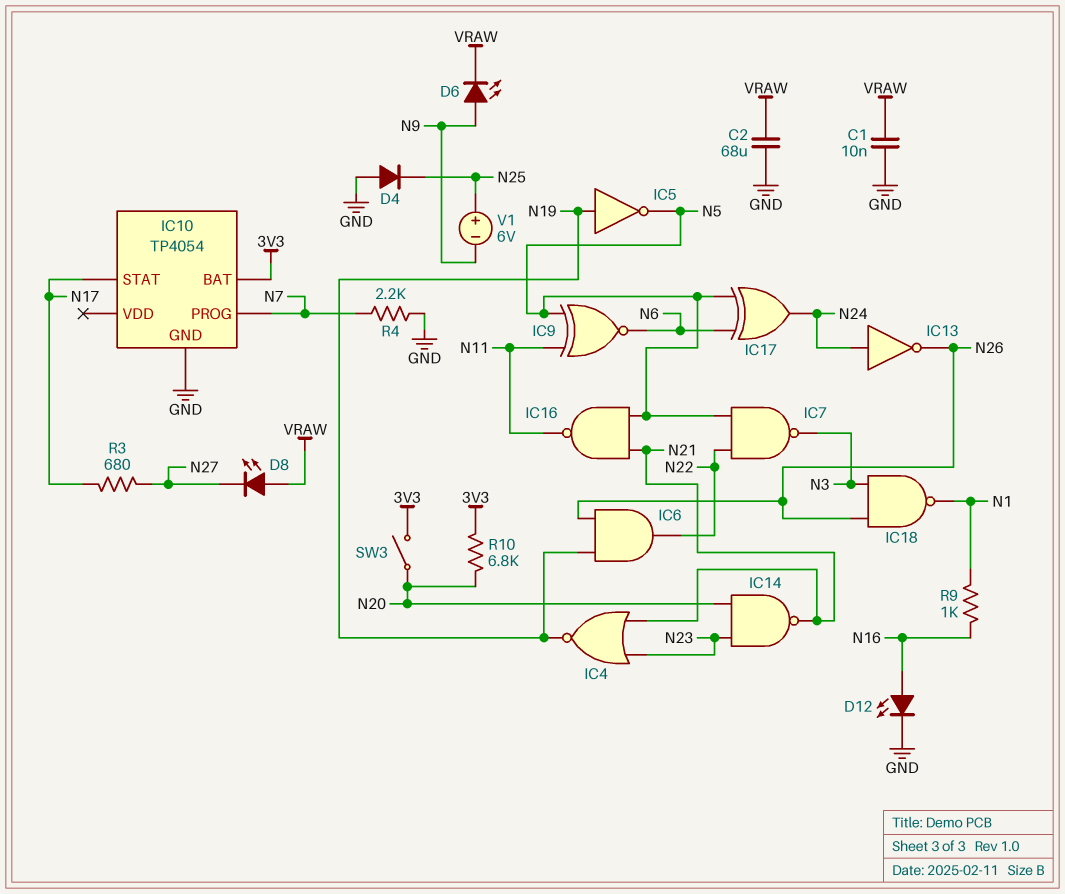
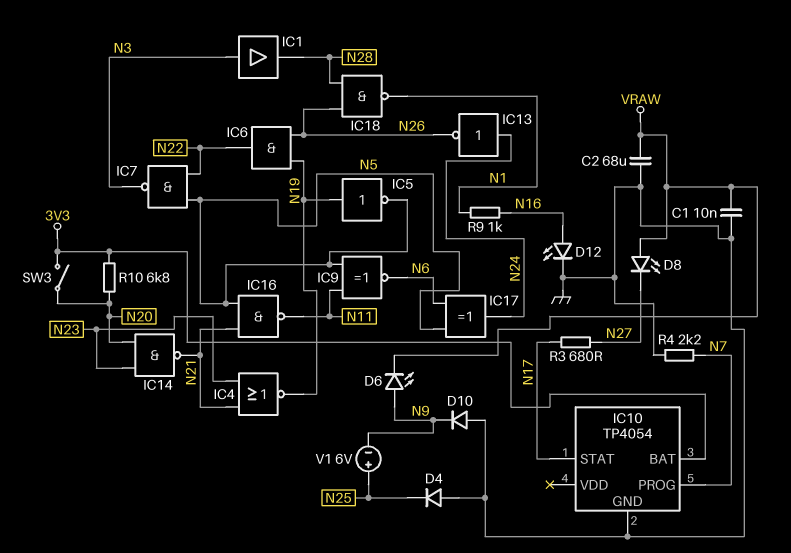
D10: none -> diode (A GND, K N9)
IC1: none -> buffer (in N3, out N28)
IC18: NAND (in N3, in N26, out N1) -> NAND (in N26, in N28, out N1)

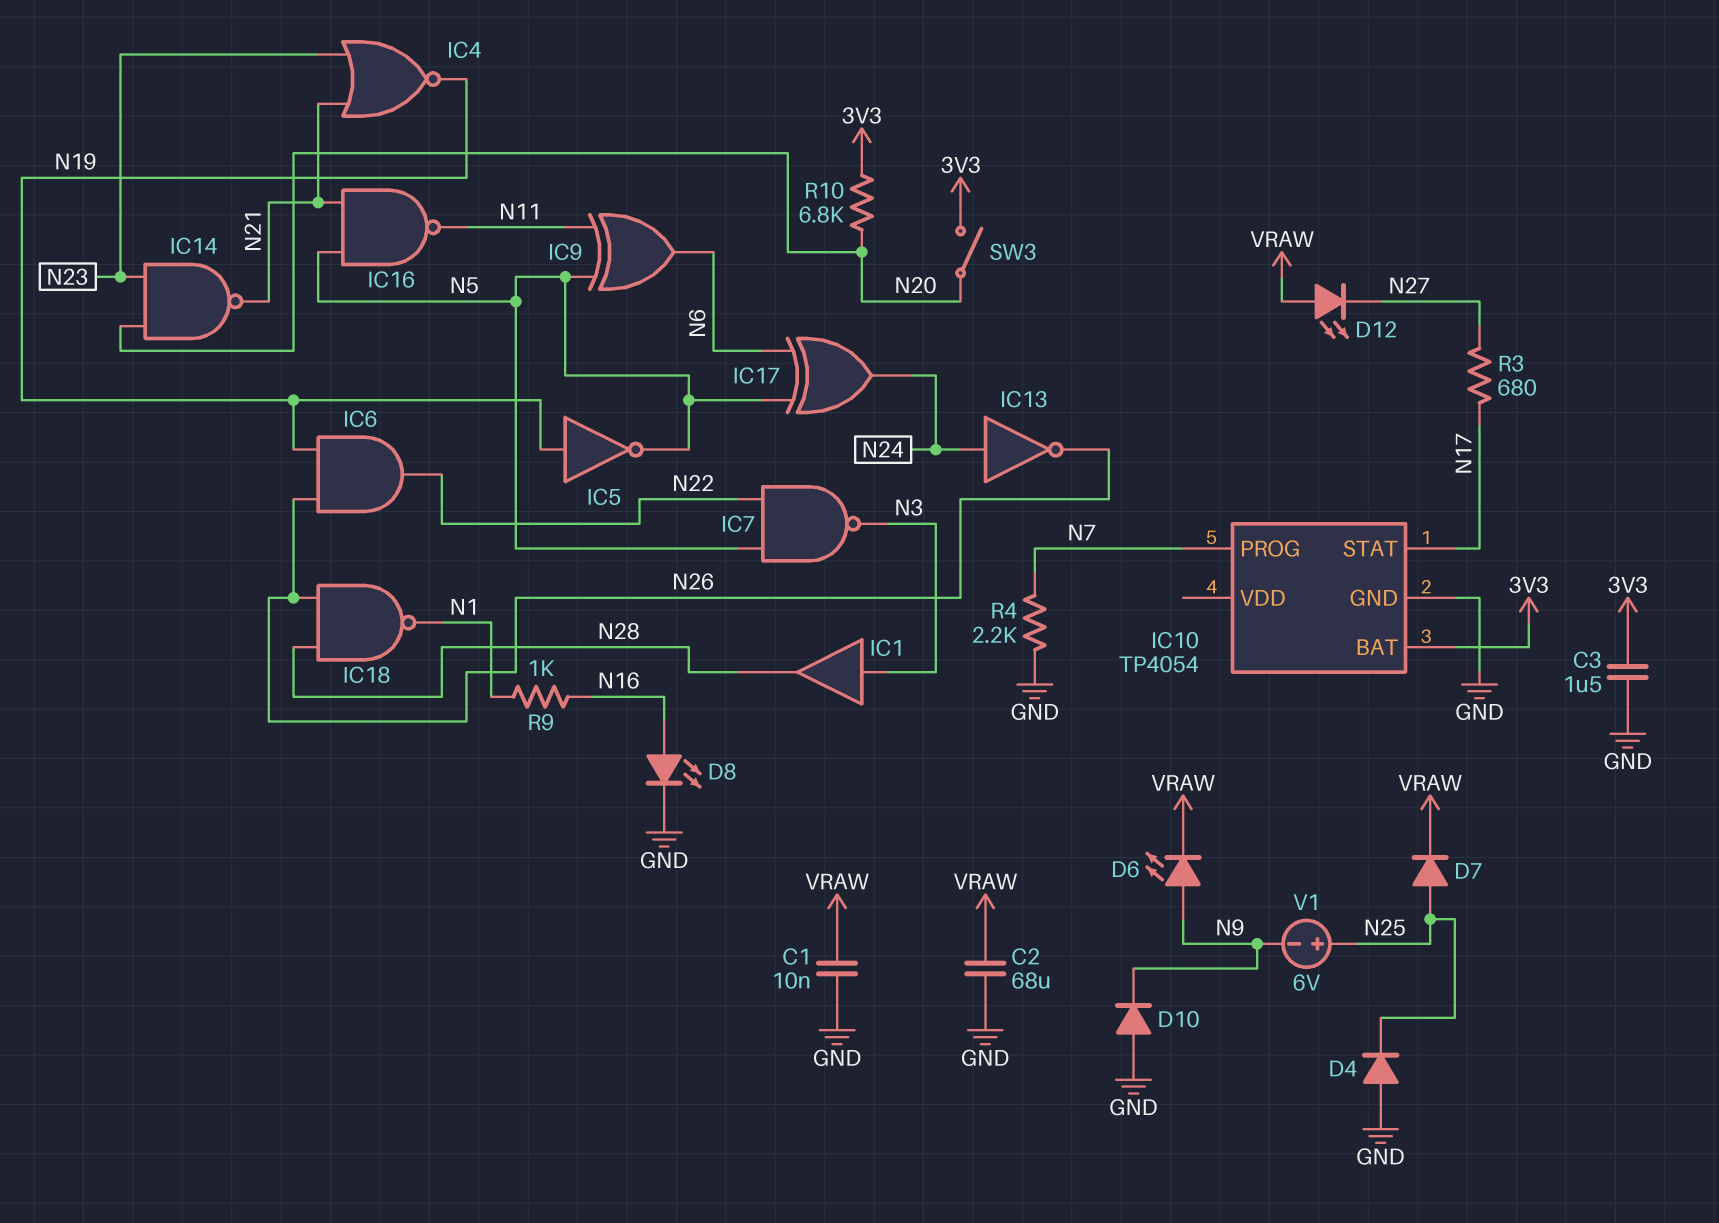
C3: none -> 1.5uF (3V3, GND)
D7: none -> diode (A N25, K VRAW)
D8: LED (A VRAW, K N27) -> LED (A N16, K GND)
D12: LED (A N16, K GND) -> LED (A VRAW, K N27)
IC9: XNOR (in N5, in N11, out N6) -> XOR (in N5, in N11, out N6)

